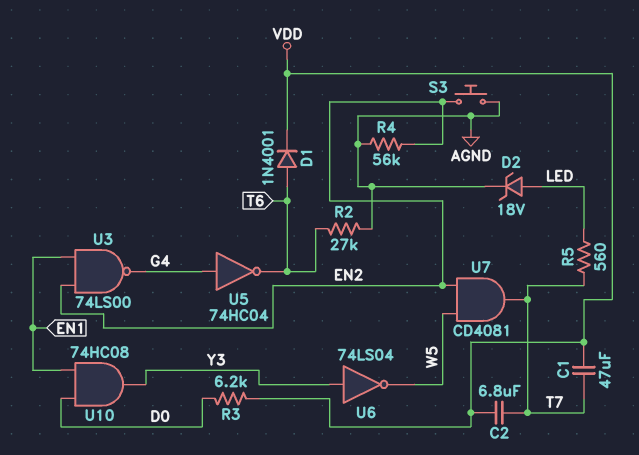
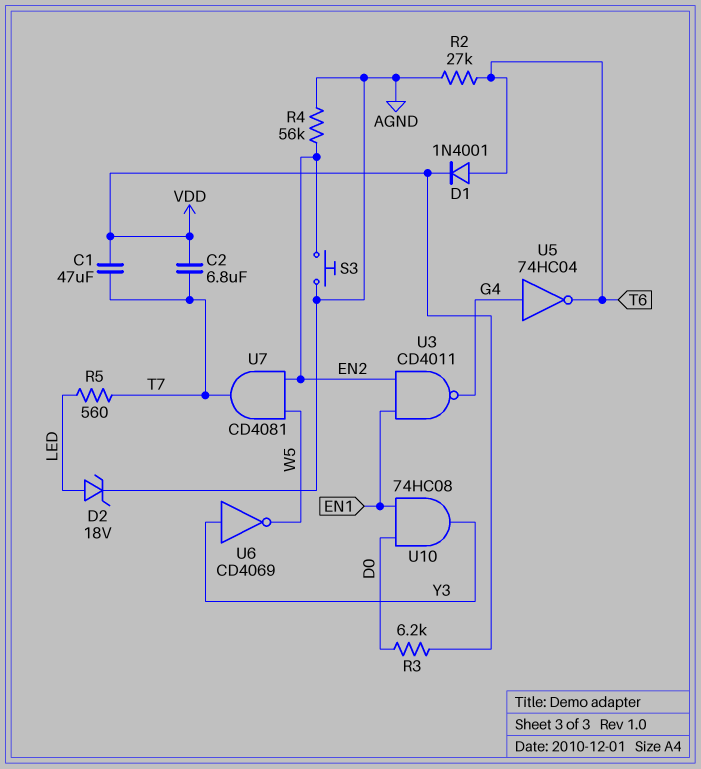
U3: NAND 74LS00 (in EN1, in EN2, out G4) -> NAND CD4011 (in EN1, in EN2, out G4)
U6: NOT 74LS04 (in Y3, out W5) -> NOT CD4069 (in Y3, out W5)

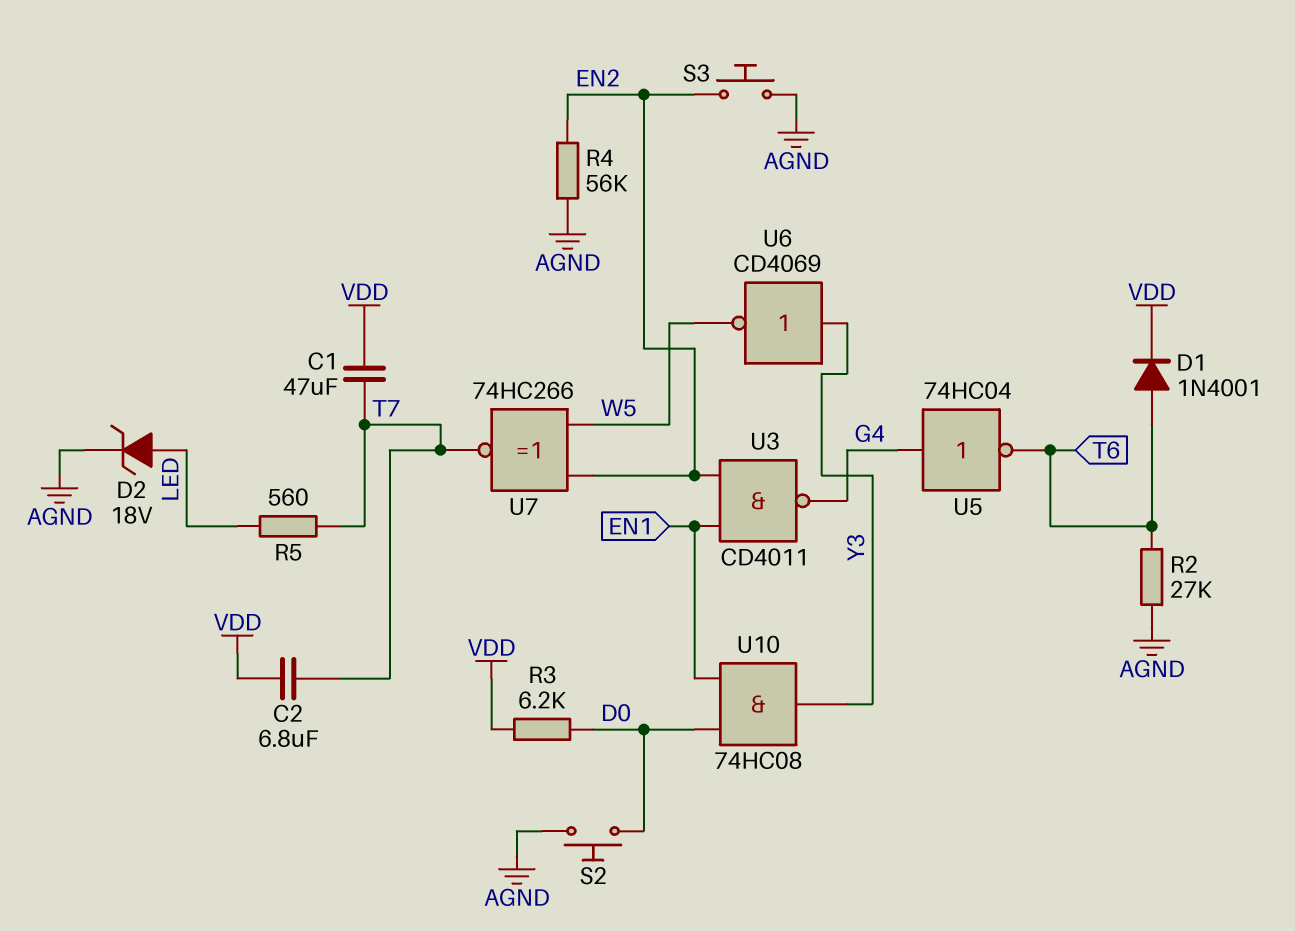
S2: none -> button (AGND, D0)
U7: AND CD4081 (in EN2, in W5, out T7) -> XNOR 74HC266 (in EN2, in W5, out T7)

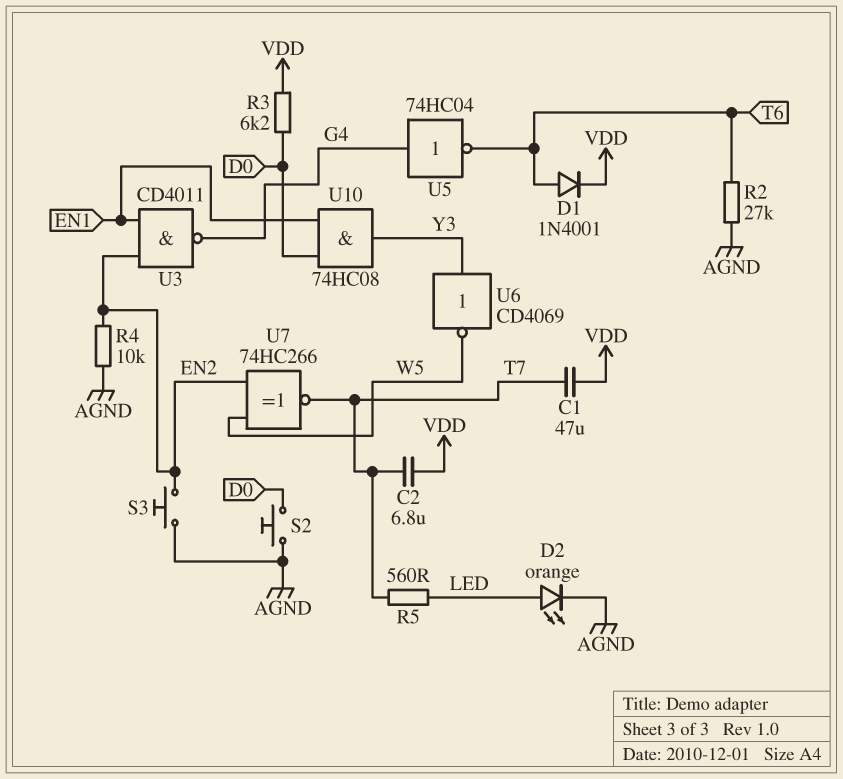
D2: zener 18V (A LED, K AGND) -> LED orange (A LED, K AGND)
R4: 56k (AGND, EN2) -> 10k (AGND, EN2)

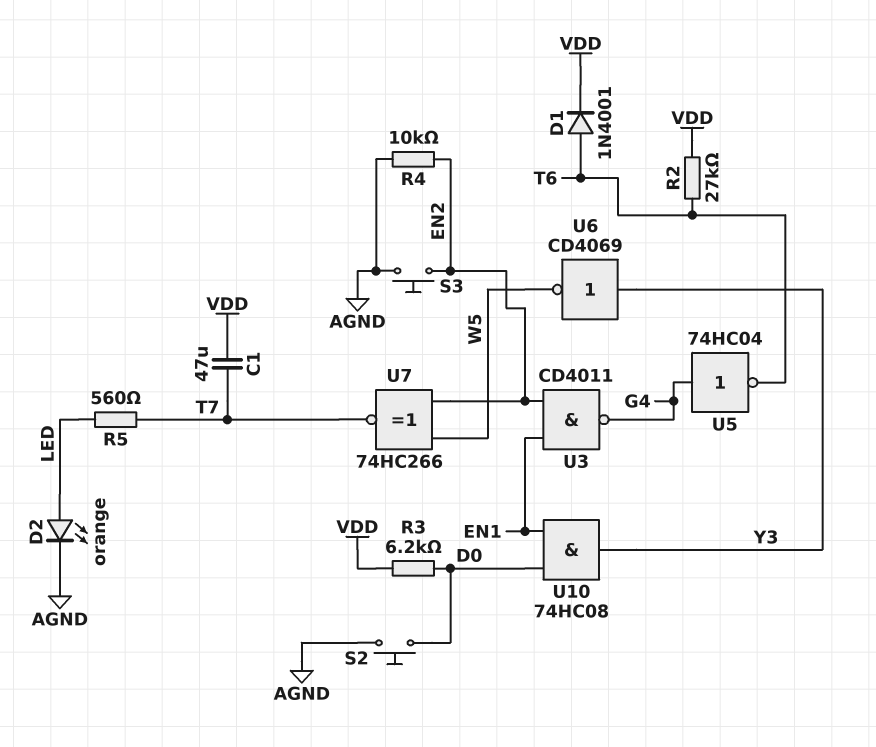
C2: 6.8uF (T7, VDD) -> none
R2: 27k (AGND, T6) -> 27k (T6, VDD)

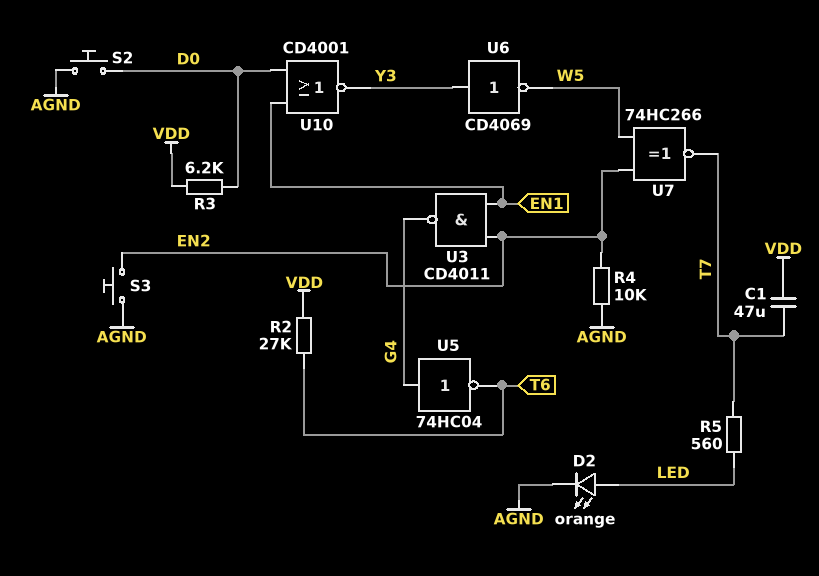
D1: diode 1N4001 (A T6, K VDD) -> none
U10: AND 74HC08 (in D0, in EN1, out Y3) -> NOR CD4001 (in D0, in EN1, out Y3)

